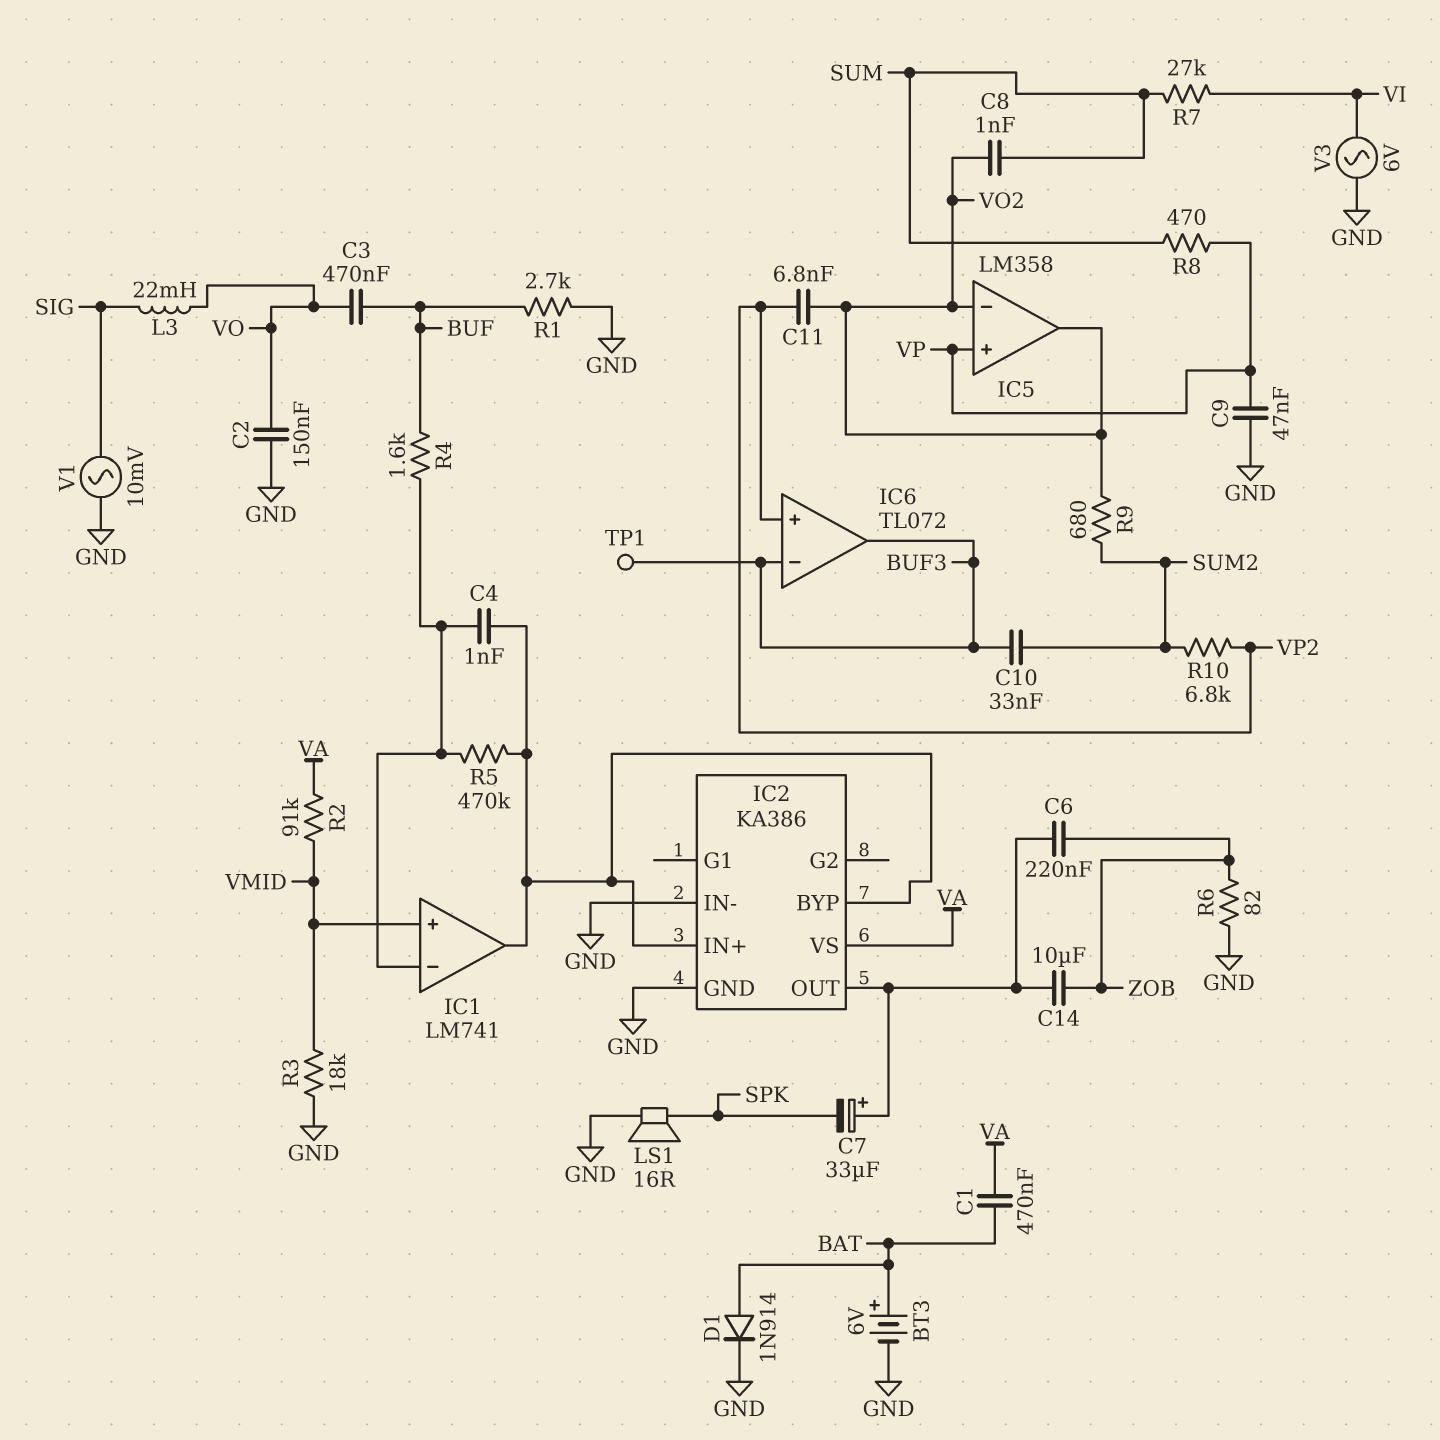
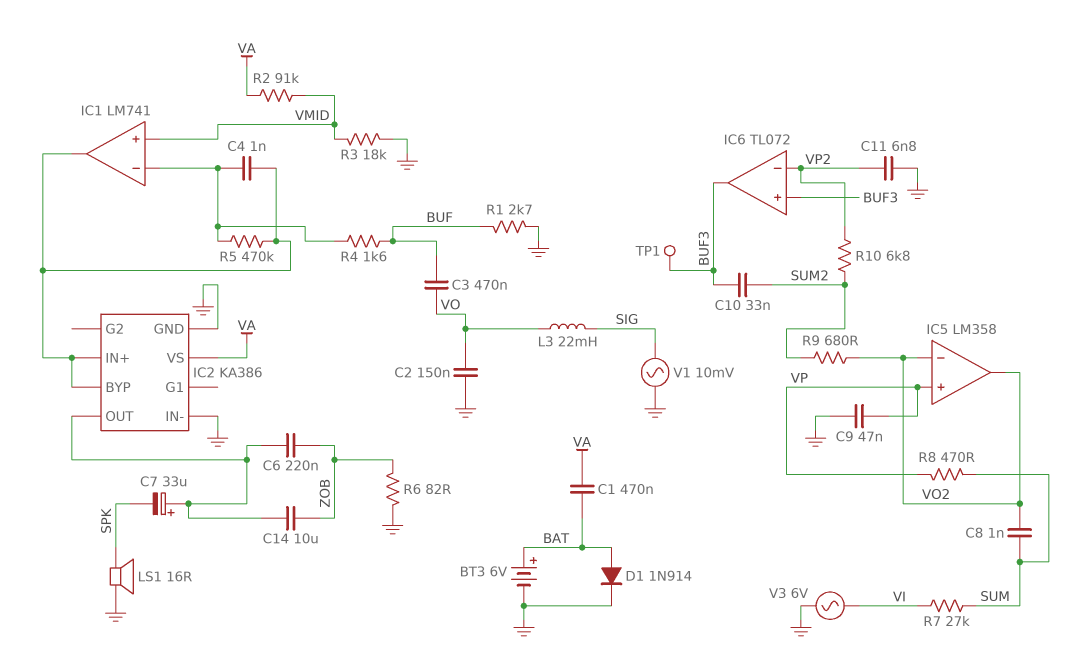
C11: 6.8nF (VO2, VP2) -> 6.8nF (GND, VP2)
IC6 pin in+: VP2 -> BUF3
IC6 pin in-: BUF3 -> VP2

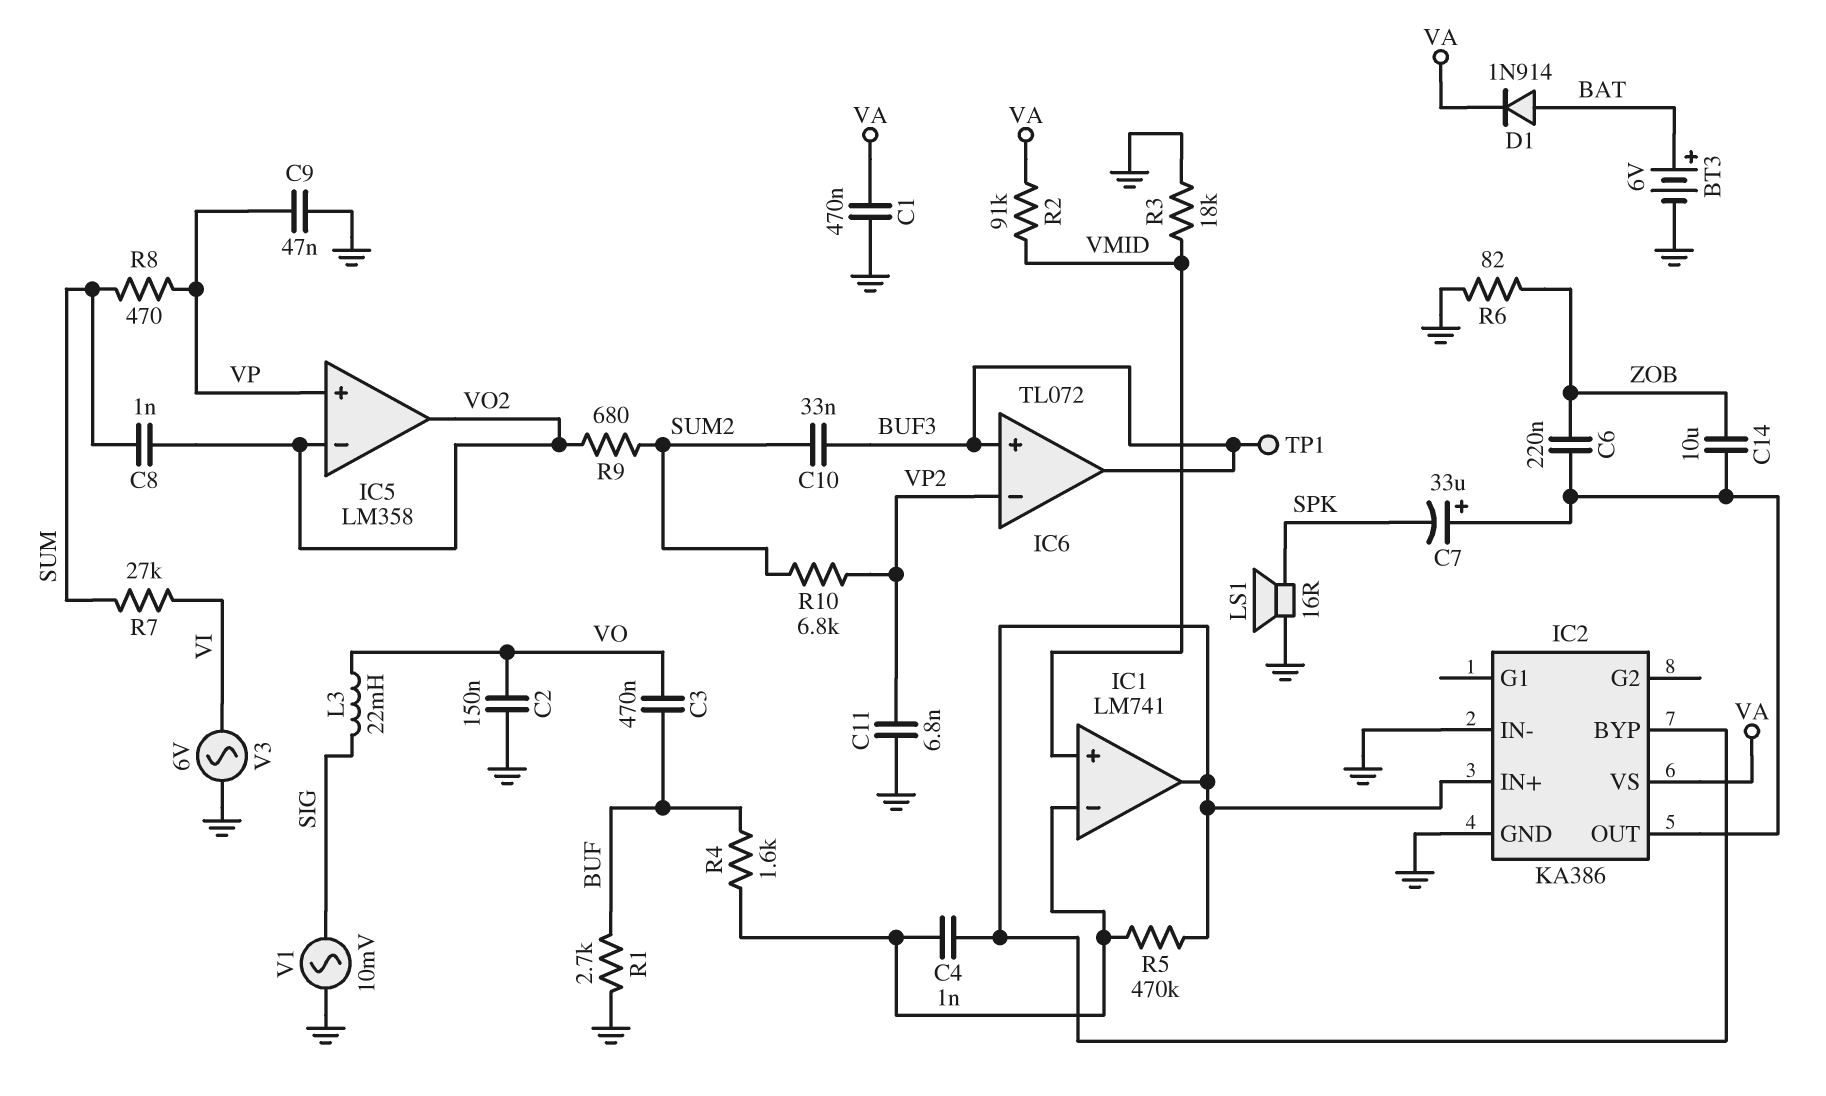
C1: 470nF (BAT, VA) -> 470nF (GND, VA)
D1: diode 1N914 (A BAT, K GND) -> diode 1N914 (A BAT, K VA)

